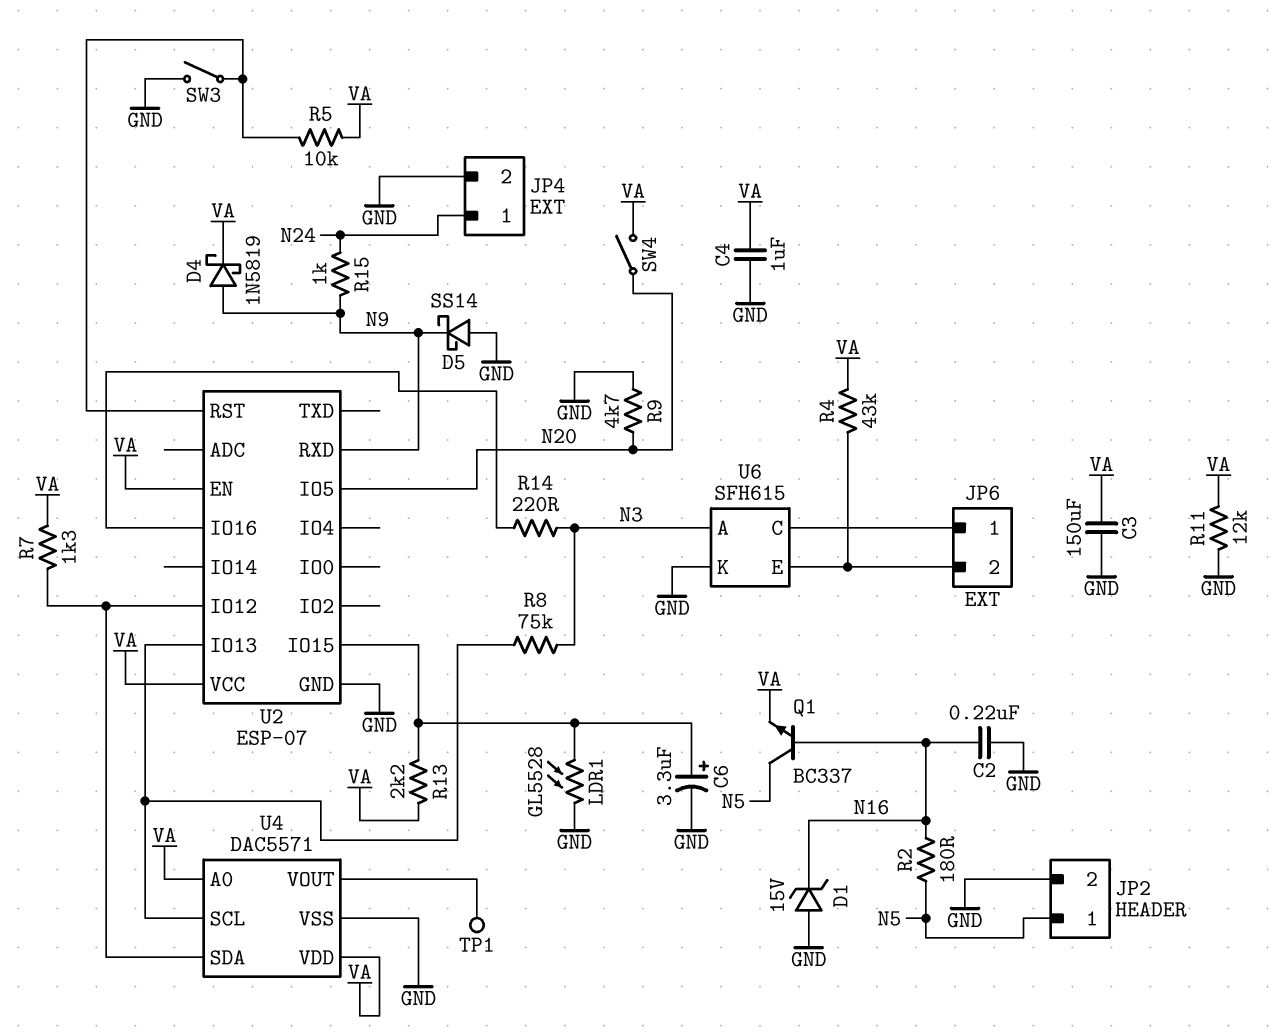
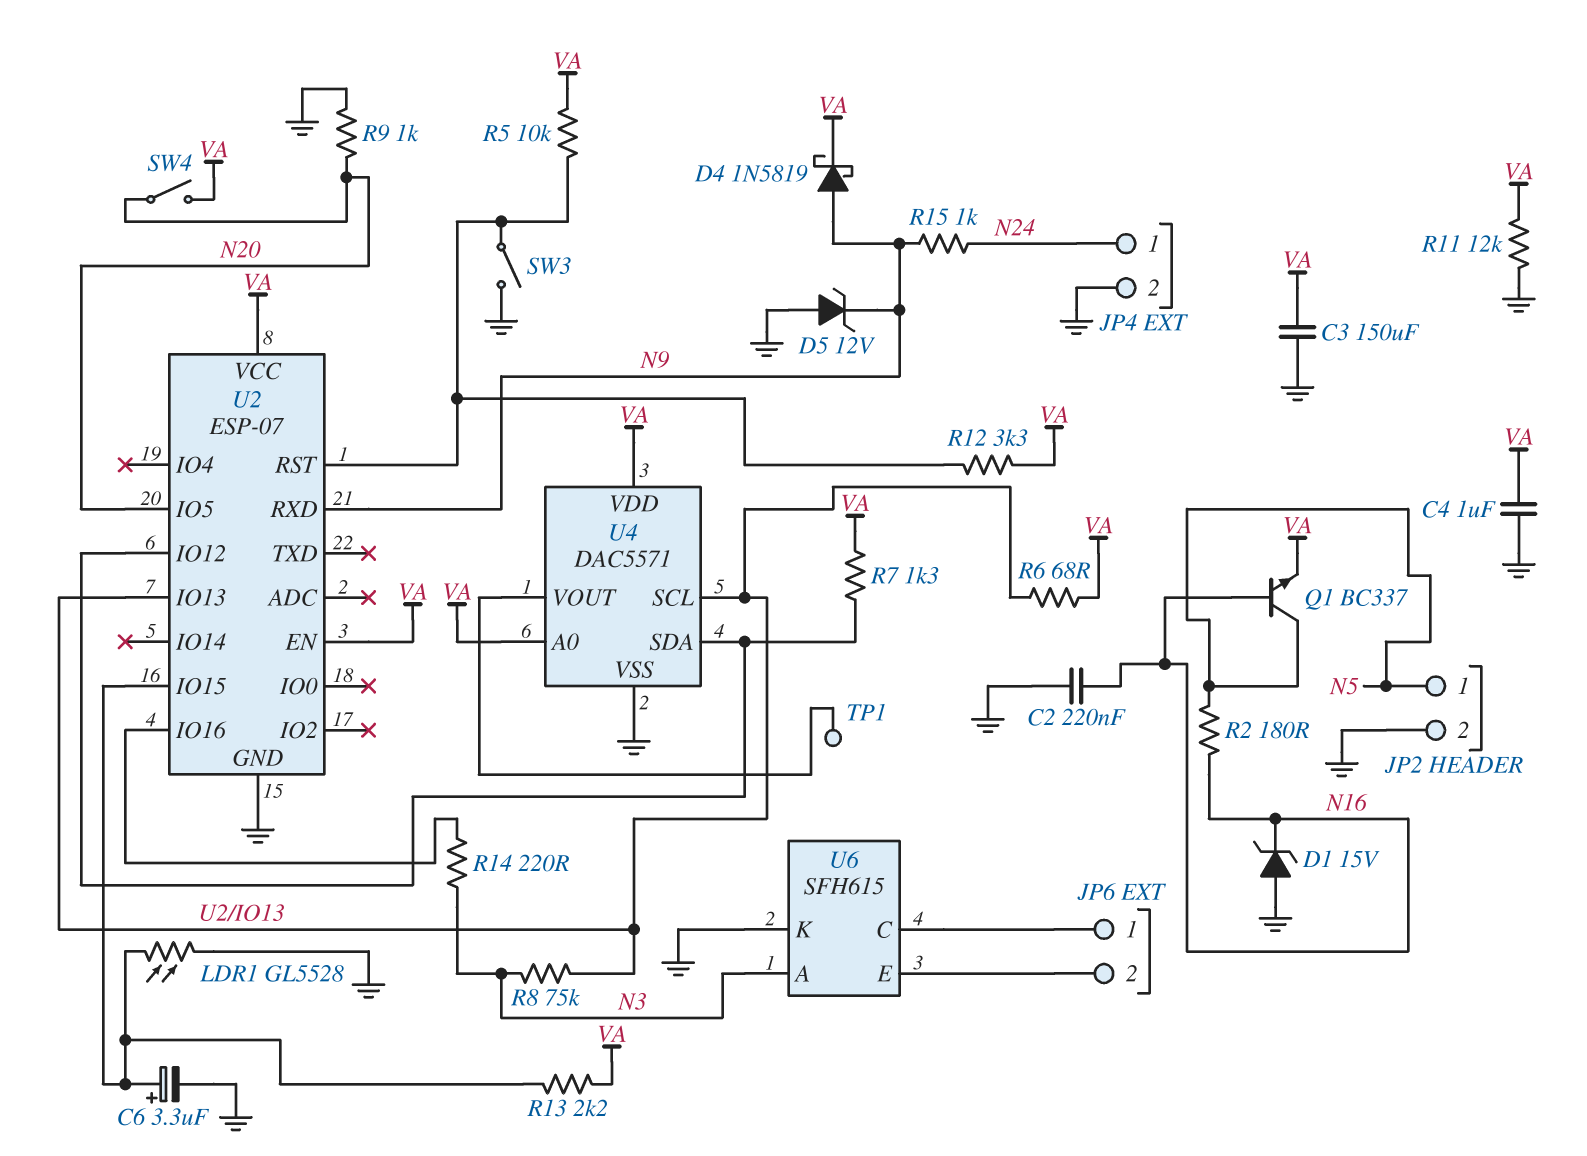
D5: schottky SS14 (A GND, K N9) -> zener 12V (A GND, K N9)
R4: 43k (JP6/2, VA) -> none
R6: none -> 68 (U2/IO13, VA)
R9: 4.7k (GND, N20) -> 1k (GND, N20)
R12: none -> 3.3k (U2/RST, VA)

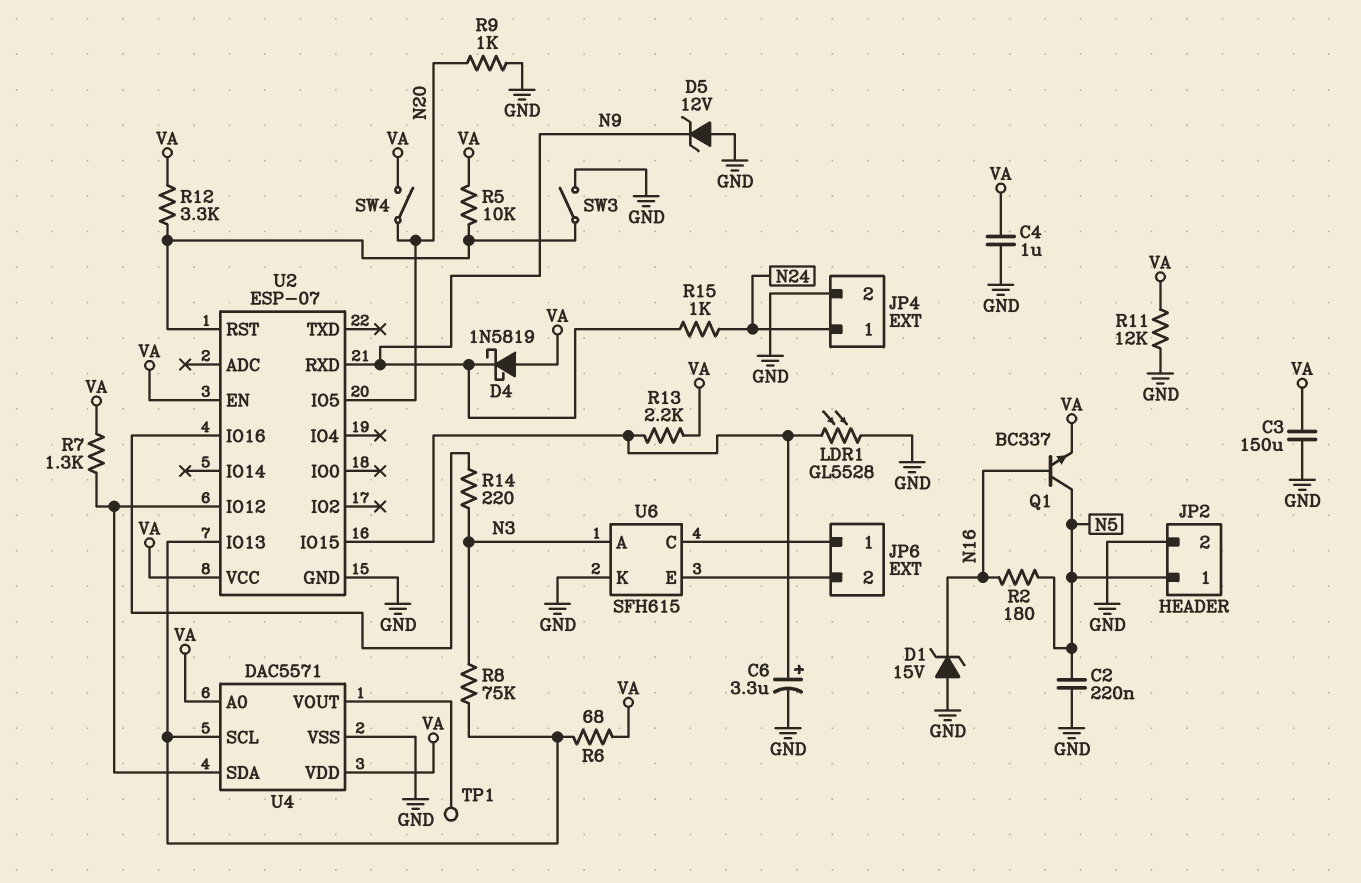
C2: 220nF (GND, N16) -> 220nF (GND, N5)
D4: schottky 1N5819 (A N9, K VA) -> schottky 1N5819 (A VA, K N9)

